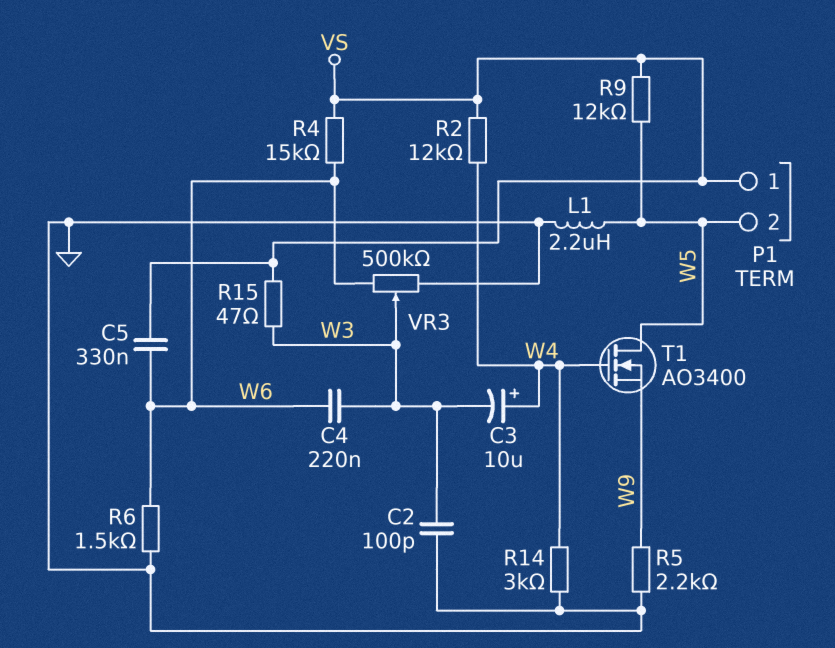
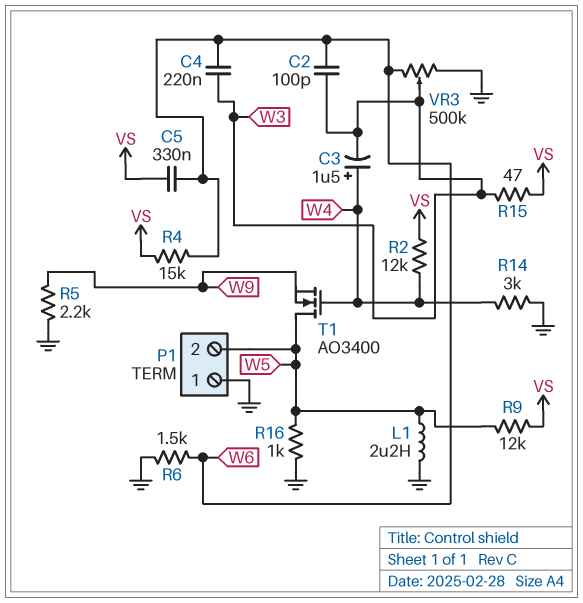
C2: 100pF (GND, W3) -> 100pF (W3, W6)
C3: 10uF (plus W4, minus W3) -> 1.5uF (plus W4, minus W3)
P1 pin 1: VS -> GND
R16: none -> 1k (GND, W5)

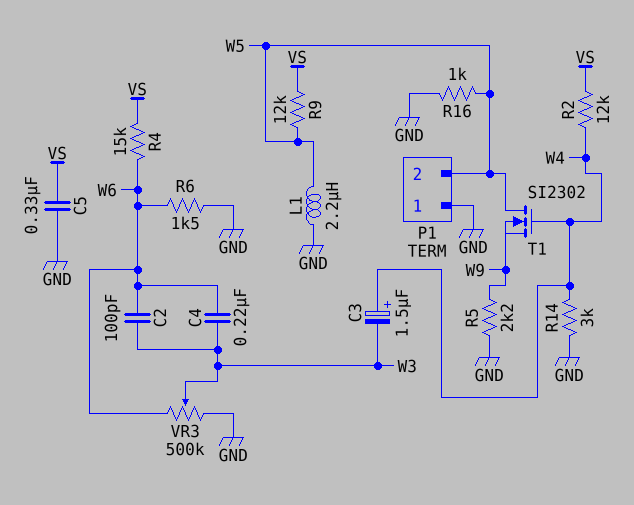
C5: 330nF (VS, W6) -> 330nF (GND, VS)
R15: 47 (VS, W3) -> none
T1: NMOS AO3400 (G W4, D W5, S W9) -> NMOS SI2302 (G W4, D W5, S W9)

